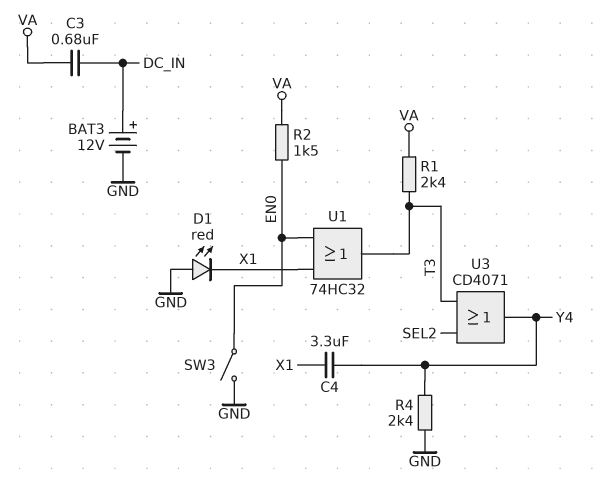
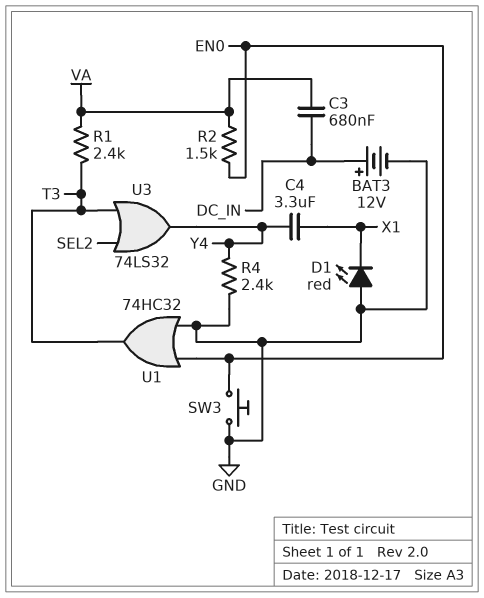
SW3: switch (EN0, GND) -> button (EN0, GND)
U1: OR 74HC32 (in EN0, in X1, out T3) -> OR 74HC32 (in EN0, in GND, out T3)
U3: OR CD4071 (in SEL2, in T3, out Y4) -> OR 74LS32 (in SEL2, in T3, out Y4)

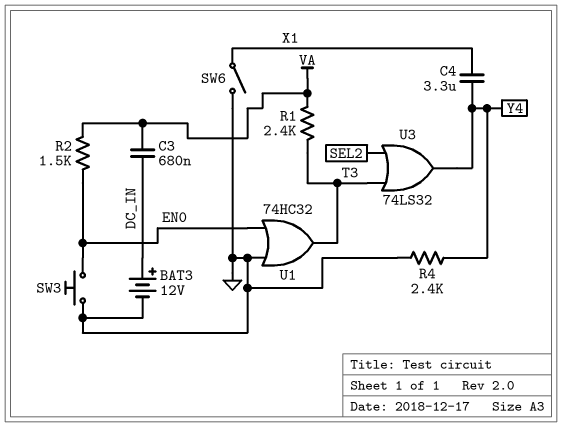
D1: LED red (A GND, K X1) -> none
SW6: none -> switch (GND, X1)

